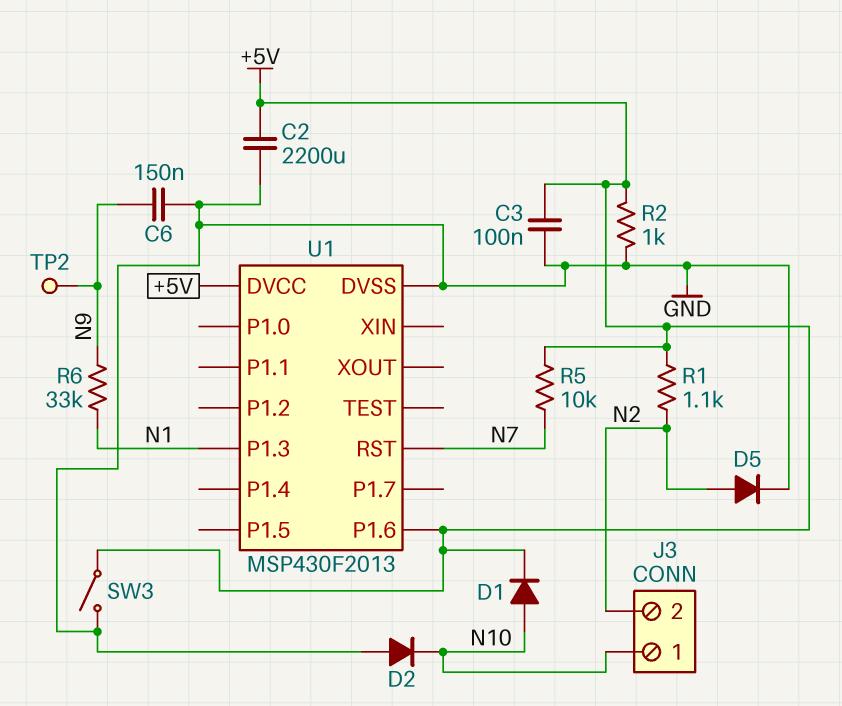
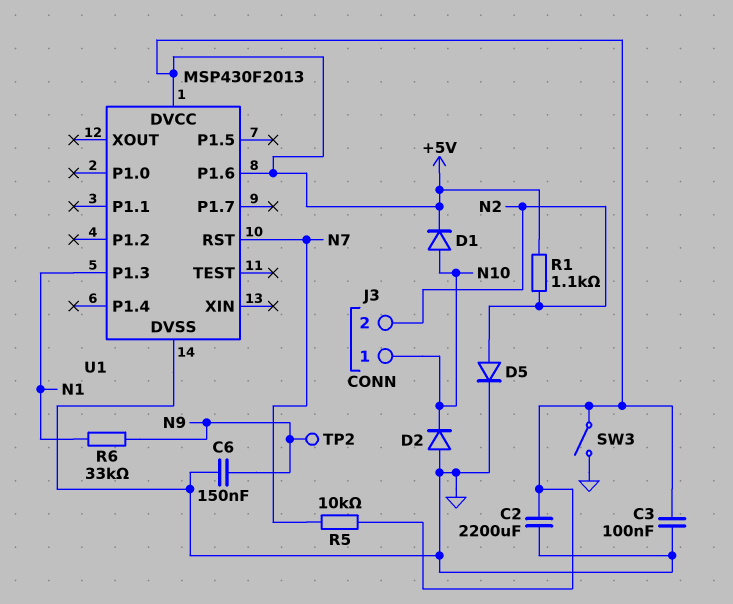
R2: 1k (+5V, GND) -> none

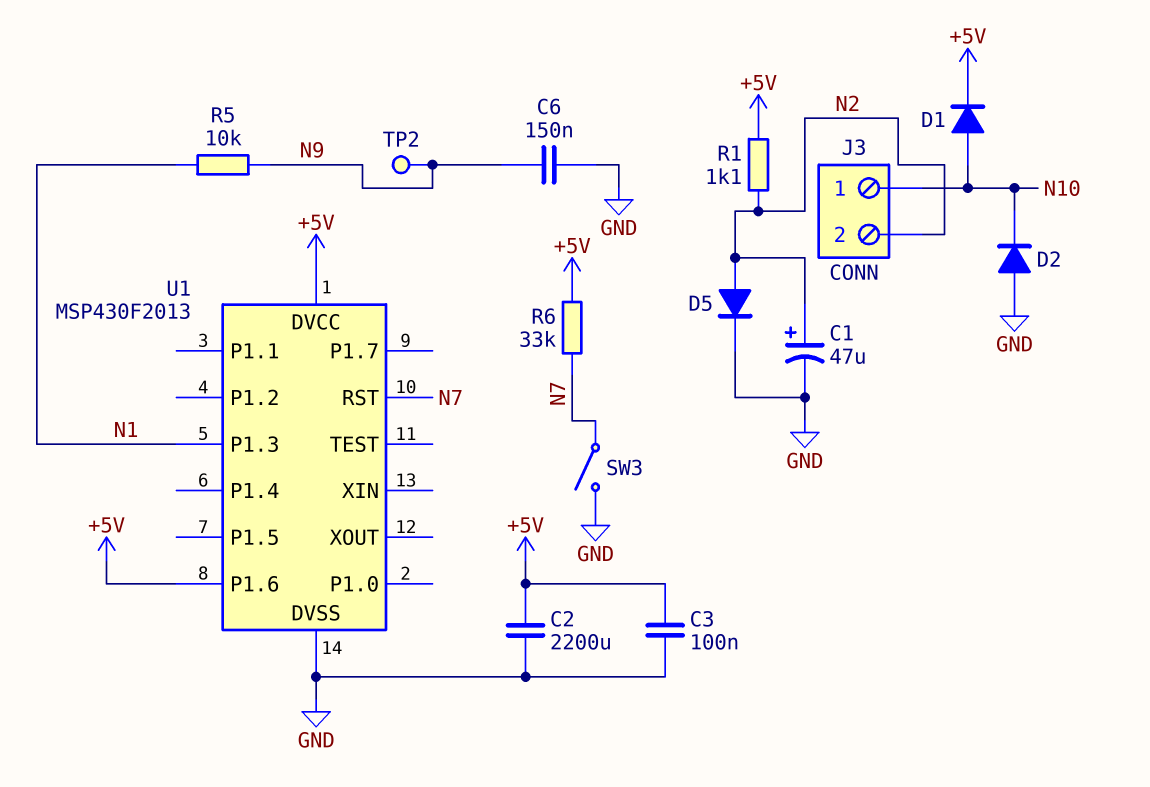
C1: none -> 47uF (plus N2, minus GND)
R5: 10k (+5V, N7) -> 10k (N1, N9)
R6: 33k (N1, N9) -> 33k (+5V, N7)
SW3: switch (+5V, GND) -> switch (GND, N7)

